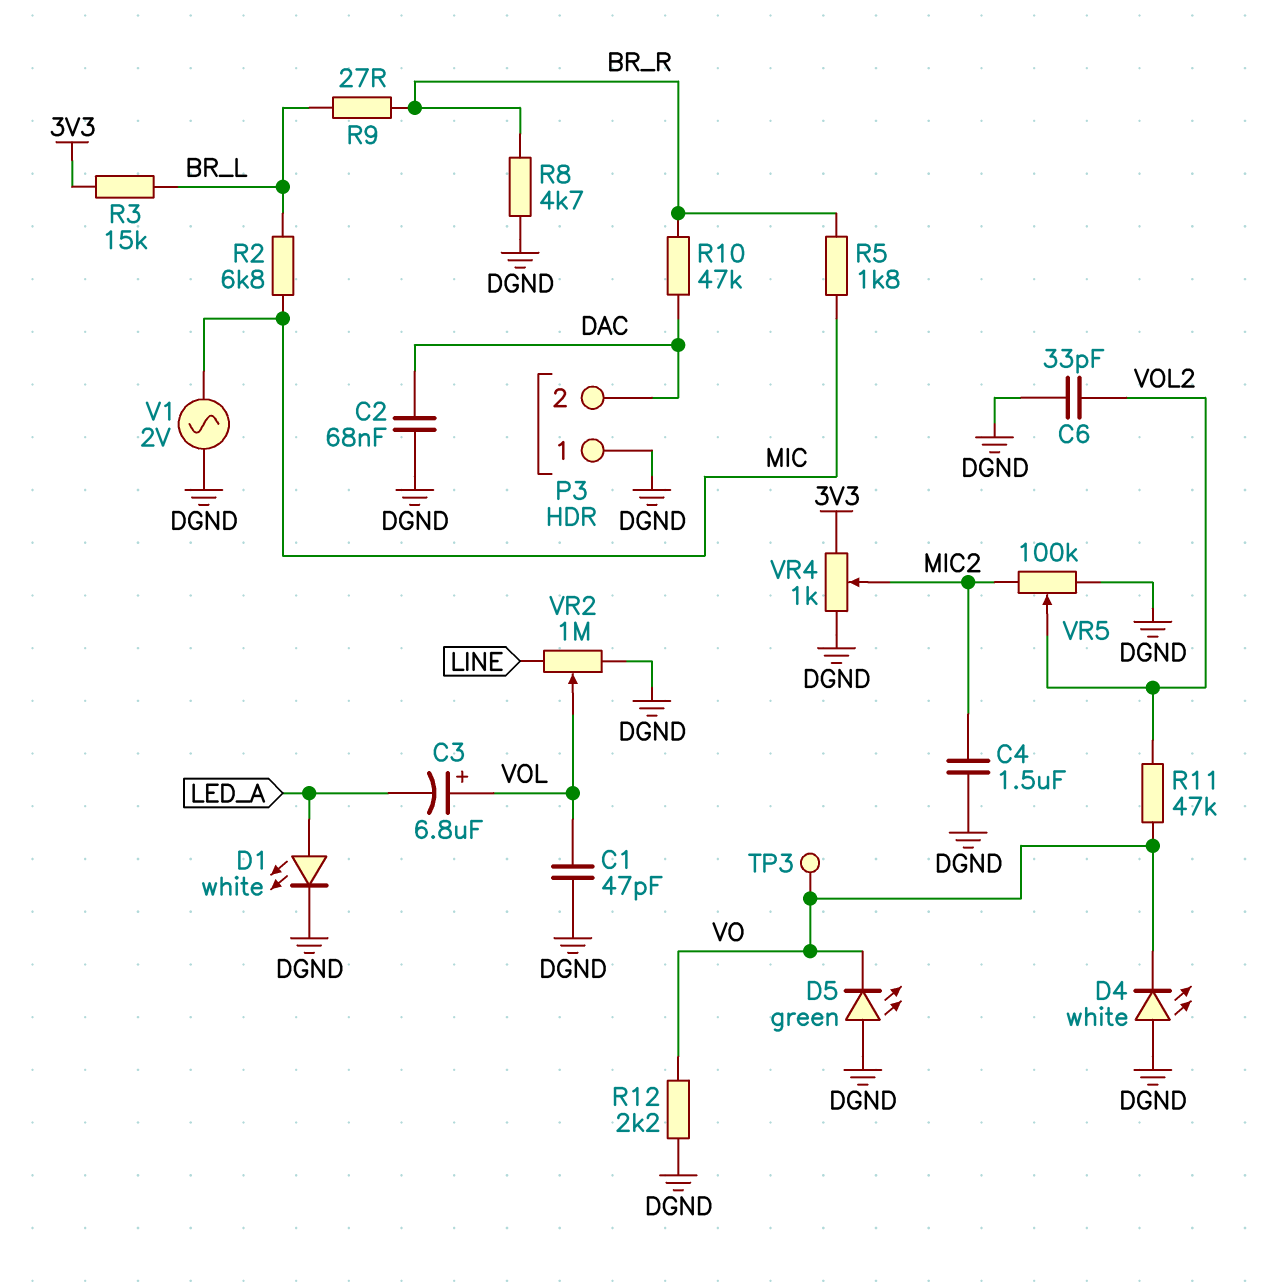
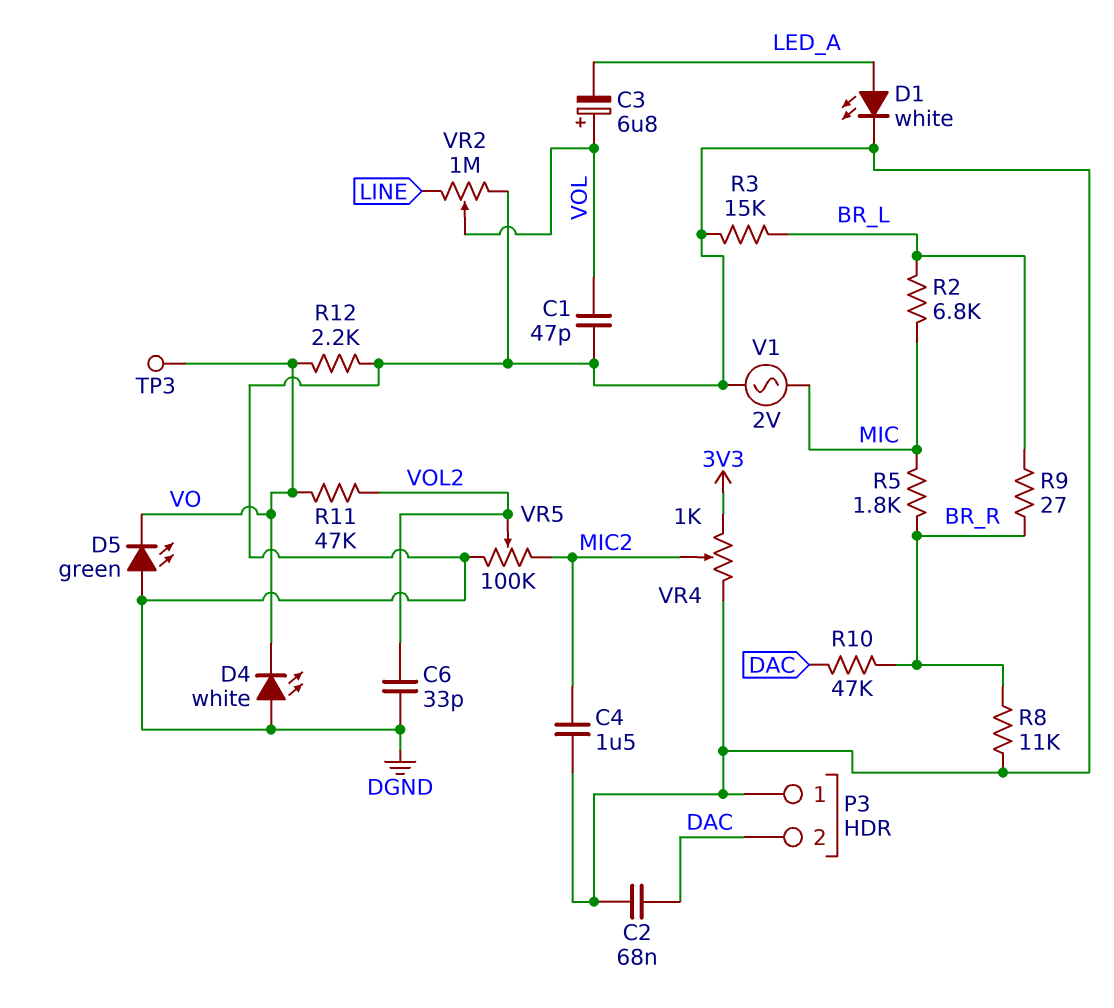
R3: 15k (3V3, BR_L) -> 15k (BR_L, DGND)
R8: 4.7k (BR_R, DGND) -> 11k (BR_R, DGND)

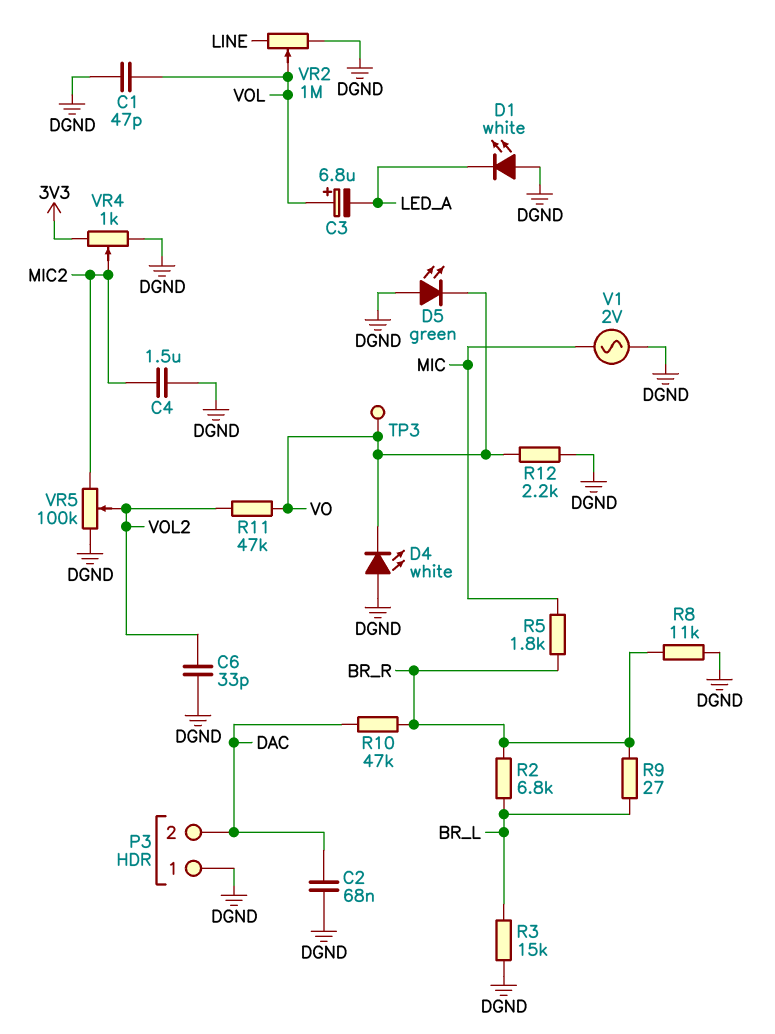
D1: LED white (A LED_A, K DGND) -> LED white (A DGND, K LED_A)
R2: 6.8k (BR_L, MIC) -> 6.8k (BR_L, BR_R)

